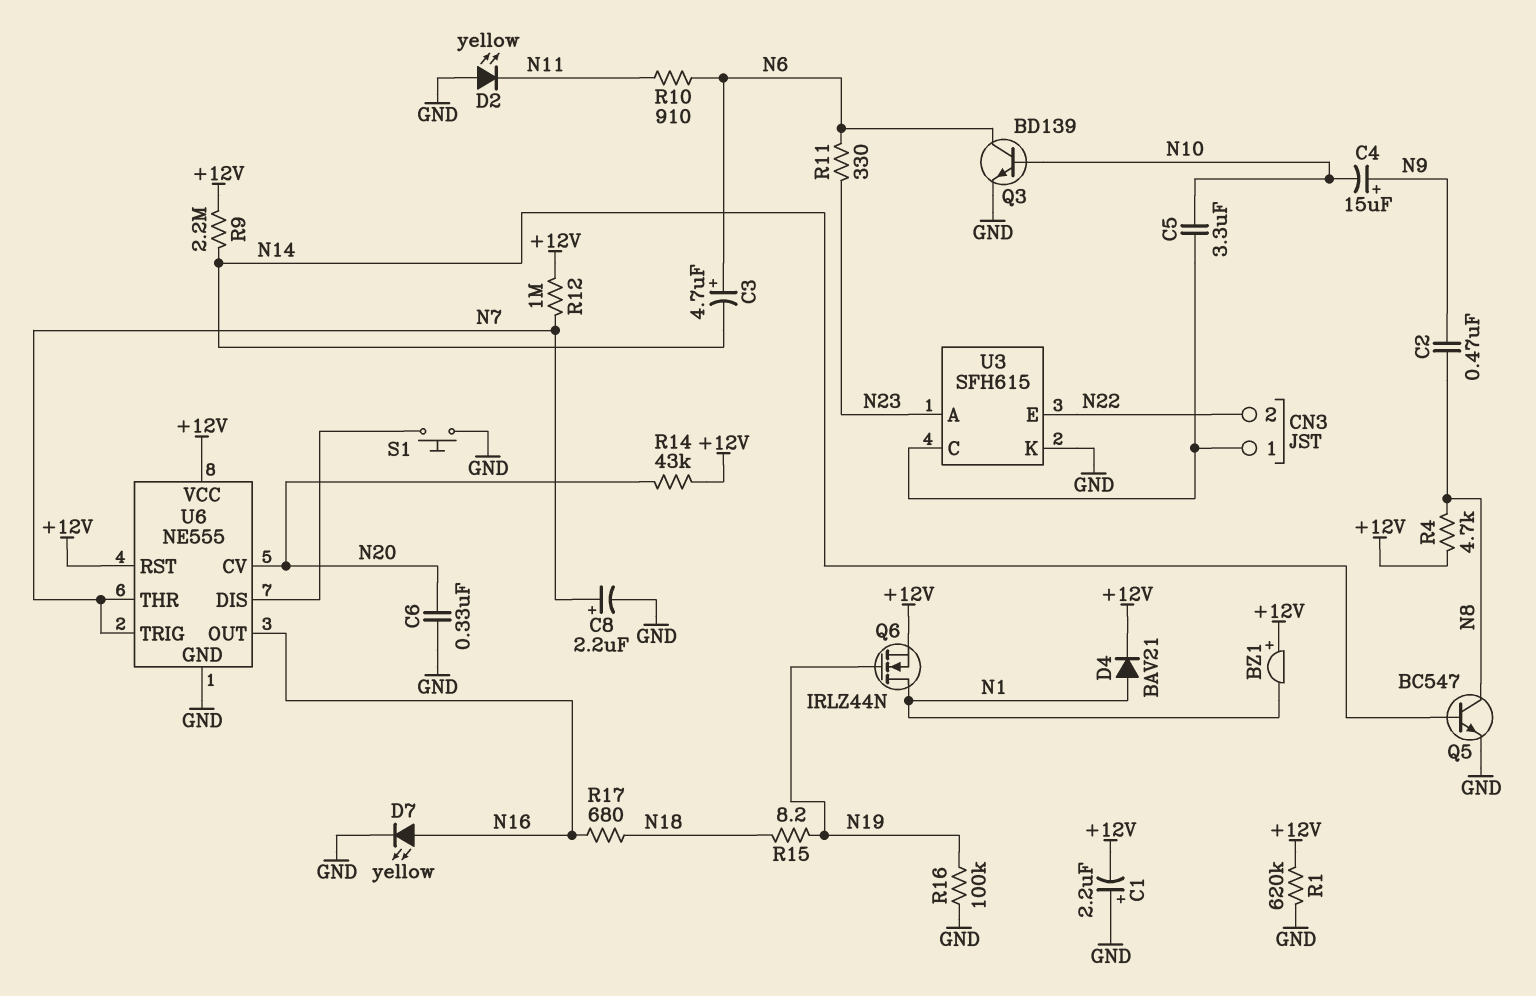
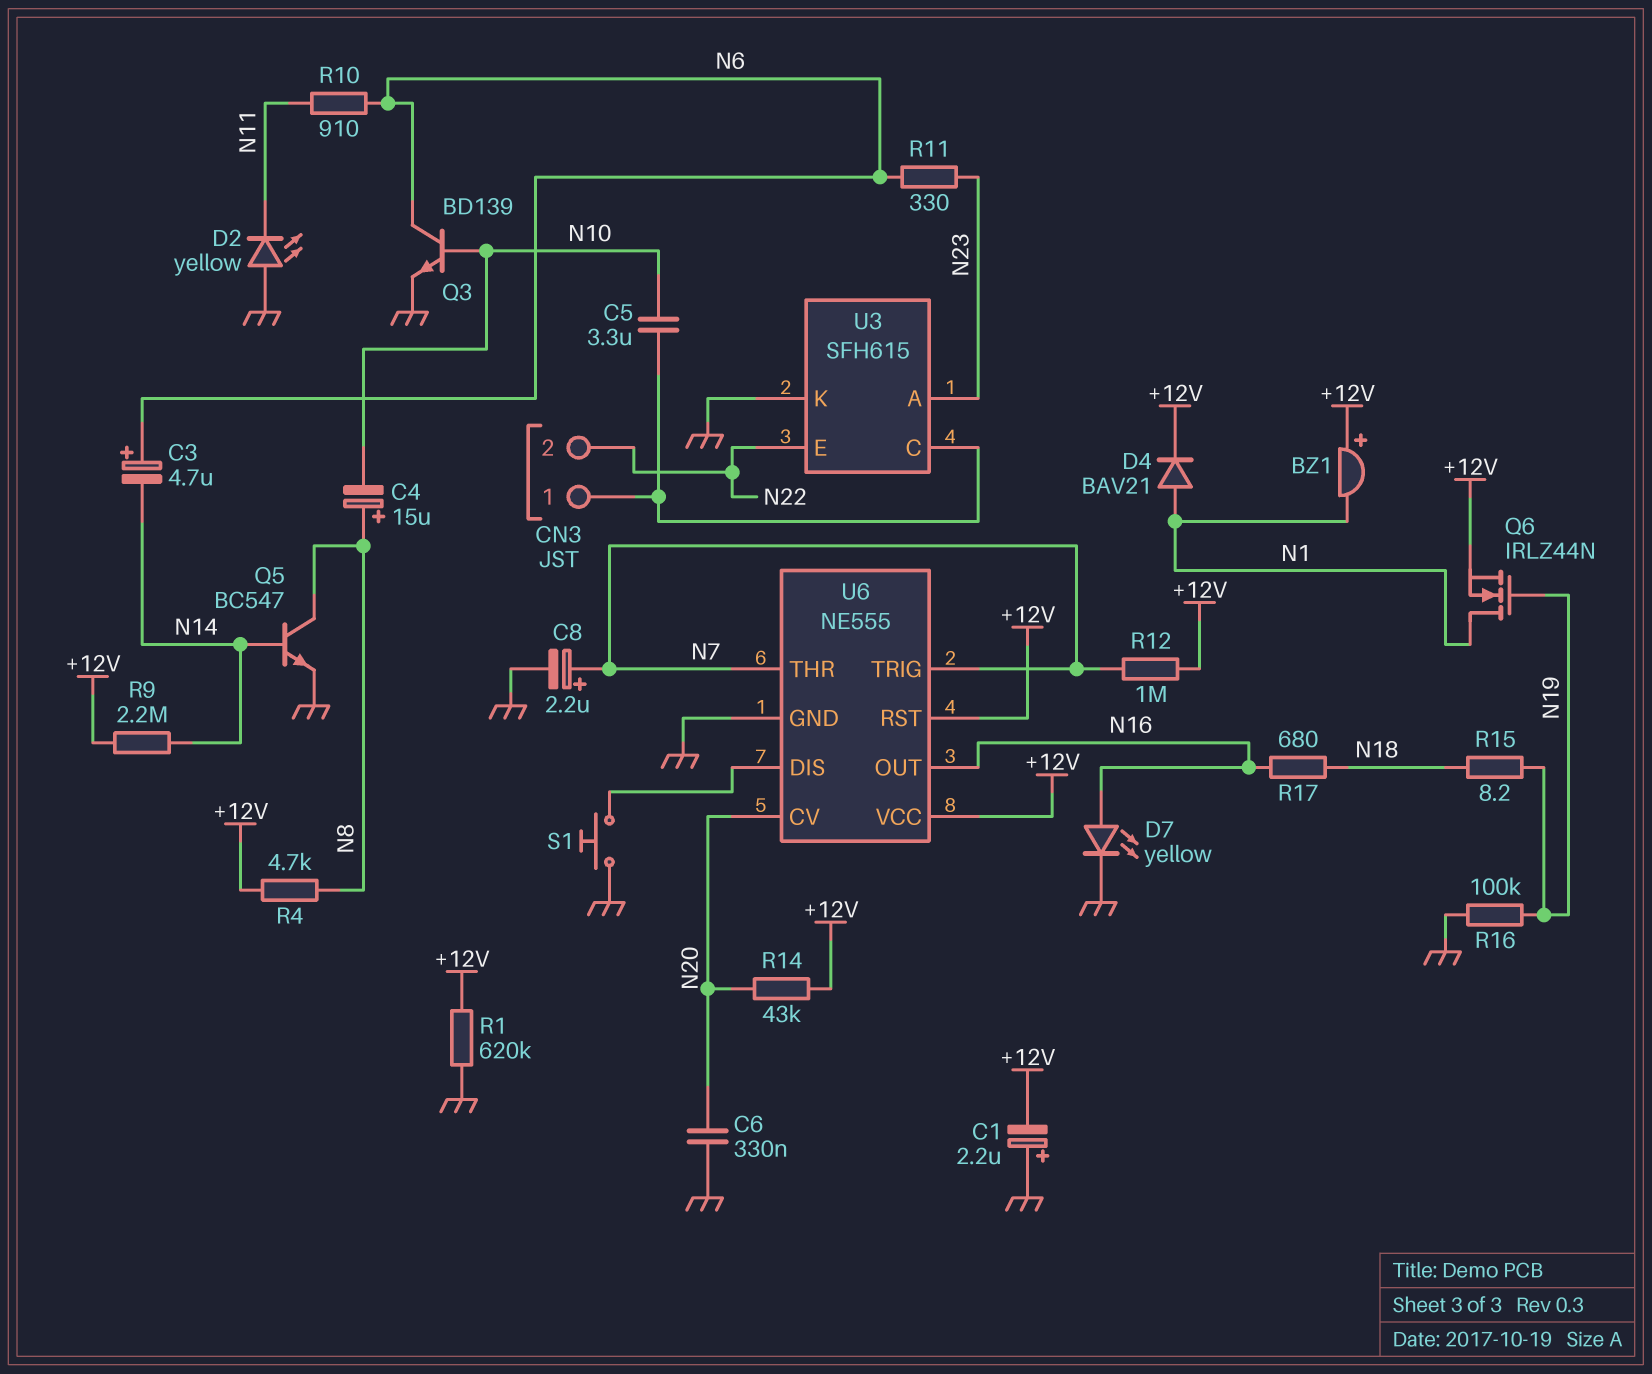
C2: 470nF (N8, N9) -> none
C4: 15uF (plus N9, minus N10) -> 15uF (plus N8, minus N10)

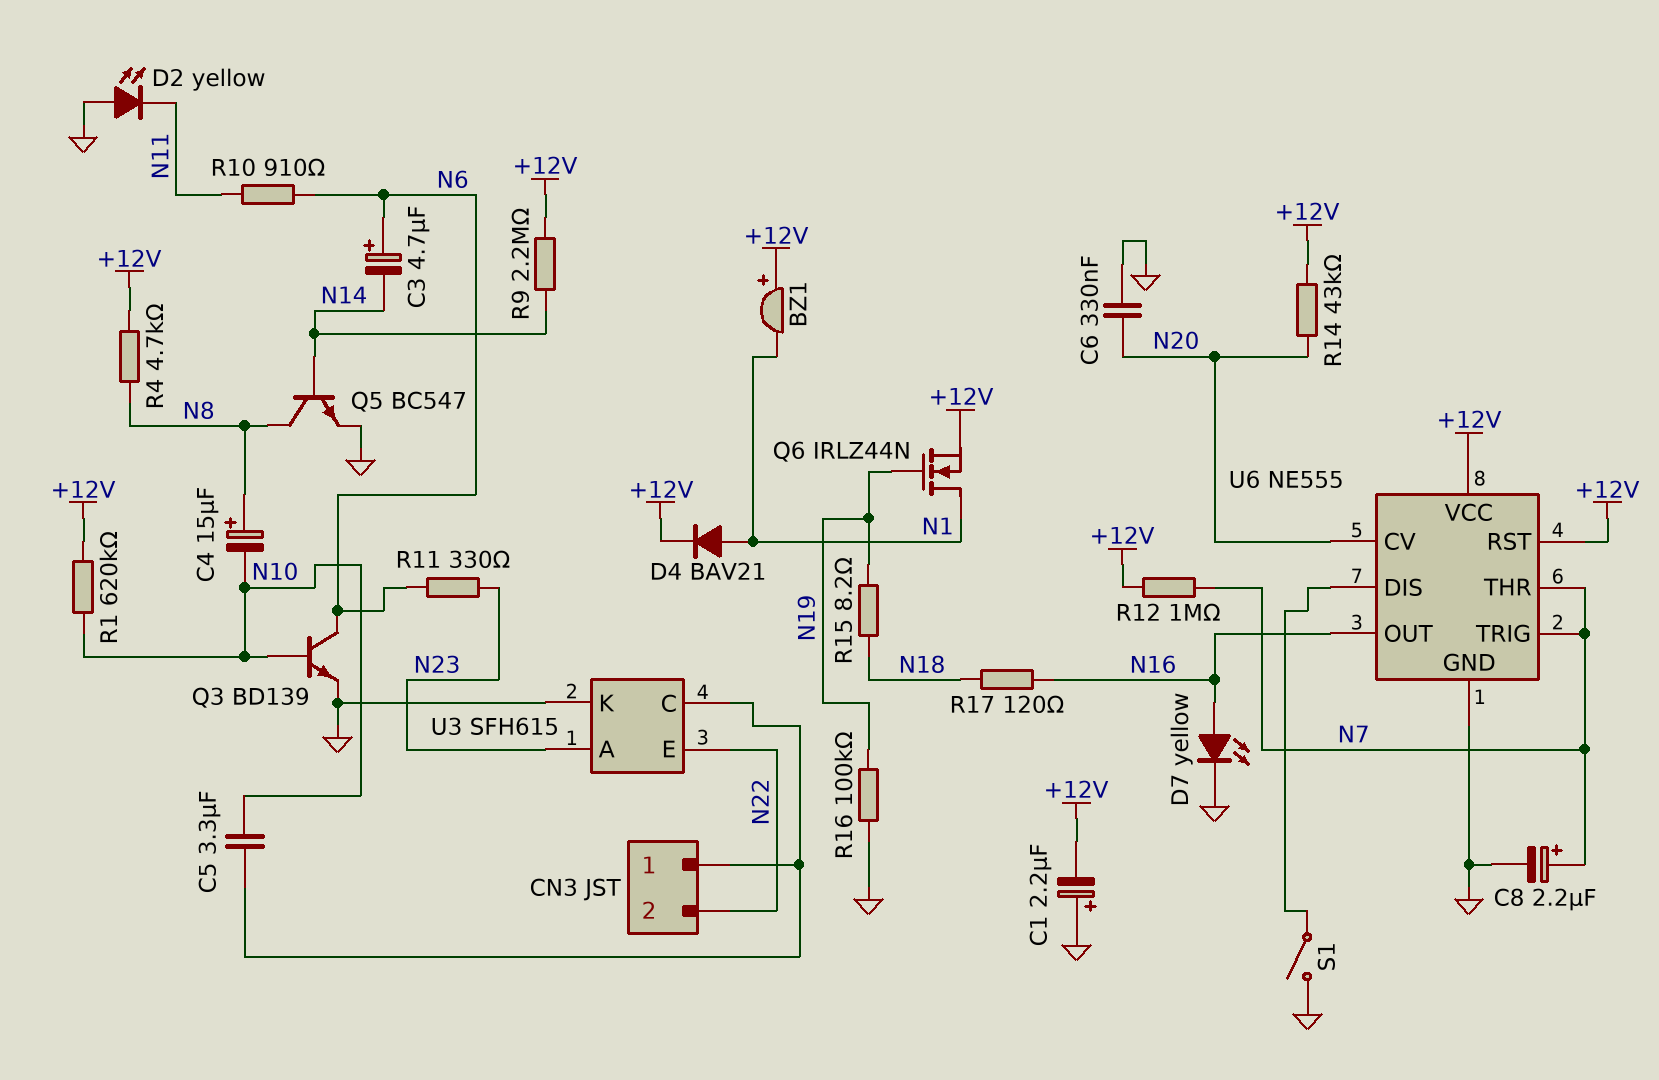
R1: 620k (+12V, GND) -> 620k (+12V, N10)
R17: 680 (N16, N18) -> 120 (N16, N18)
S1: button (GND, U6/DIS) -> switch (GND, U6/DIS)

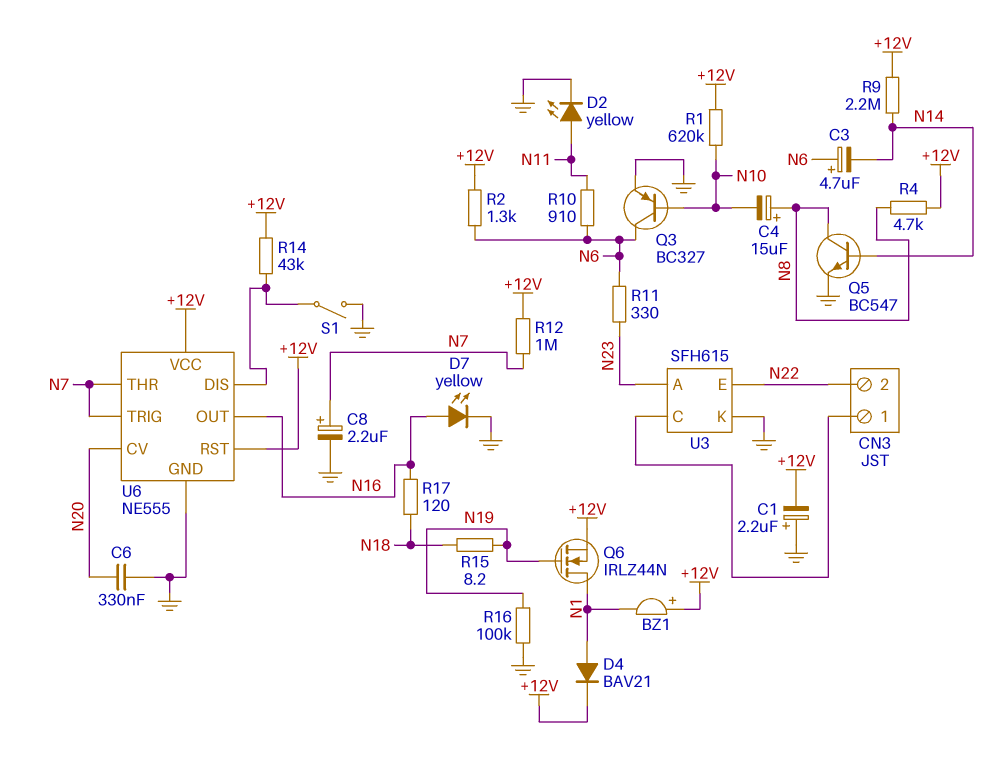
C5: 3.3uF (CN3/1, N10) -> none
D2: LED yellow (A GND, K N11) -> LED yellow (A N11, K GND)
Q3: NPN BD139 (B N10, C N6, E GND) -> PNP BC327 (B N10, C N6, E GND)
R2: none -> 1.3k (+12V, N6)
R14: 43k (+12V, N20) -> 43k (+12V, U6/DIS)

